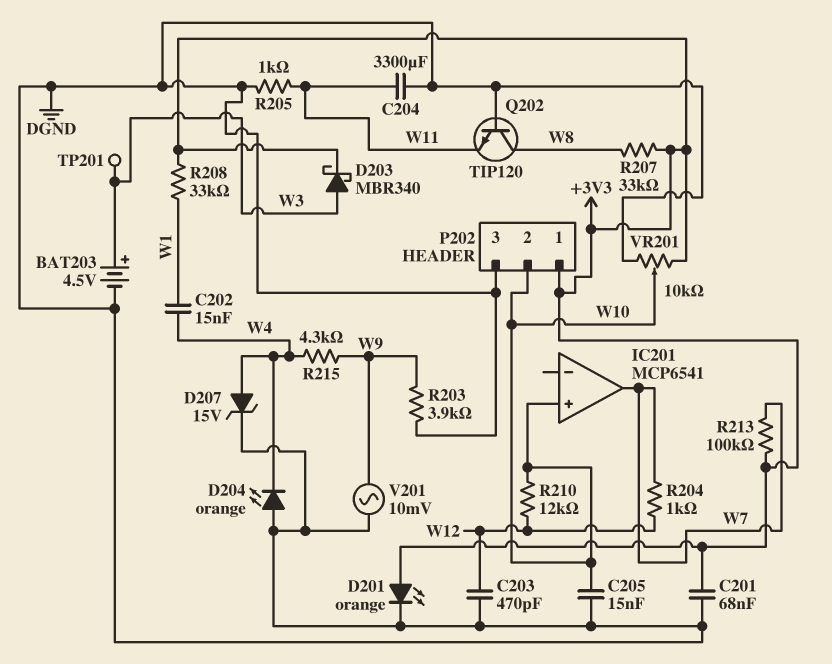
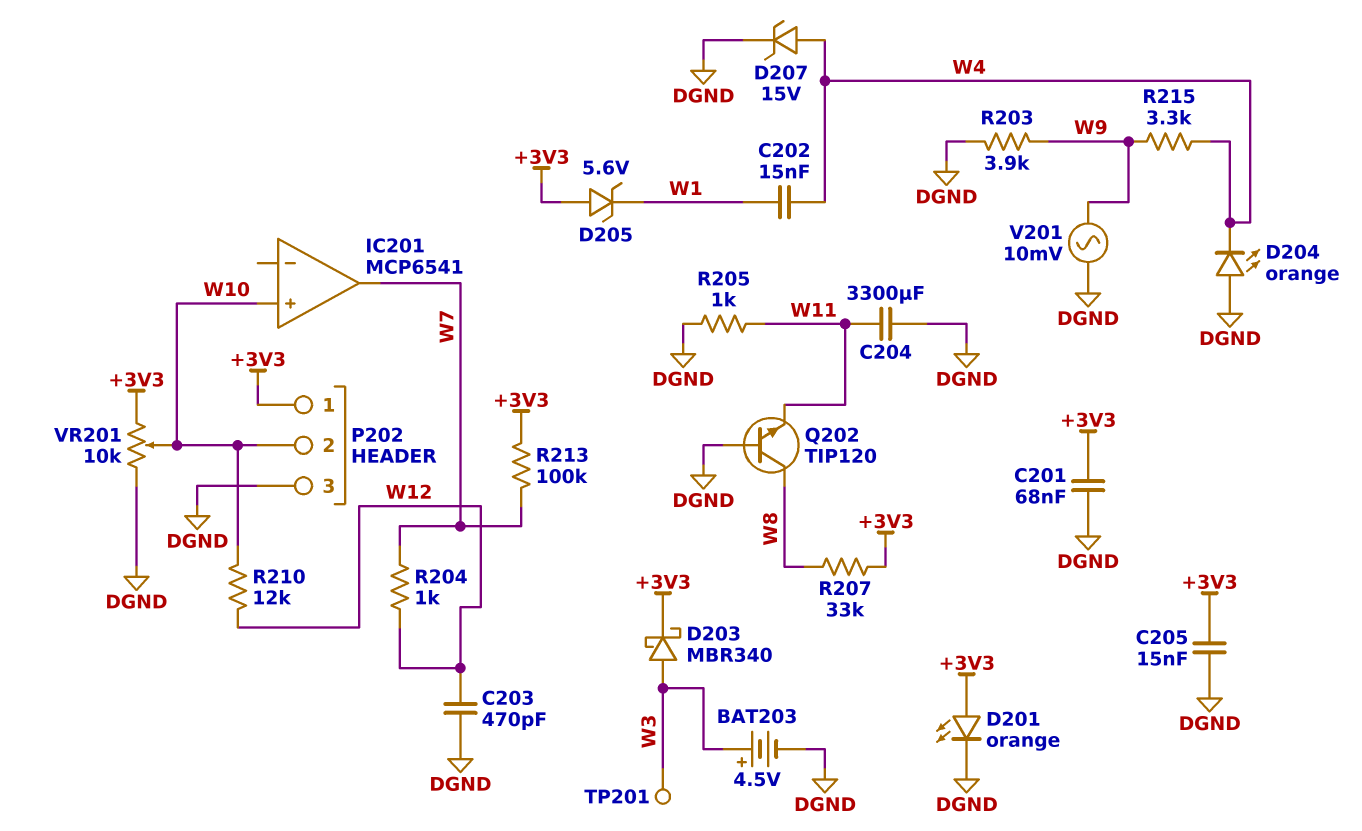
C205: 15nF (DGND, W10) -> 15nF (+3V3, DGND)
D205: none -> zener 5.6V (A +3V3, K W1)
R208: 33k (+3V3, W1) -> none
R215: 4.3k (W4, W9) -> 3.3k (W4, W9)

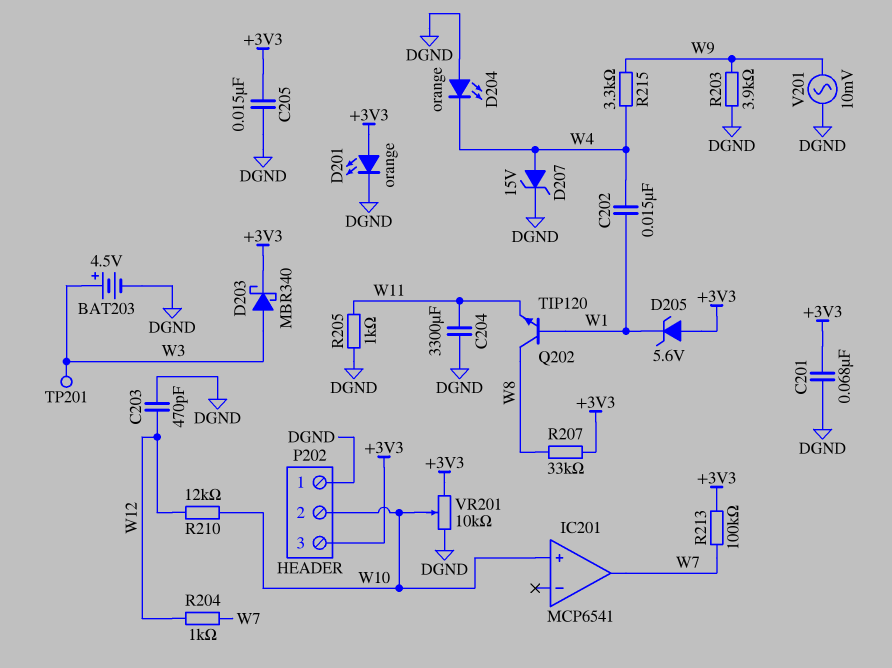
P202 pin 1: +3V3 -> DGND
P202 pin 3: DGND -> +3V3
Q202: NPN TIP120 (B DGND, C W8, E W11) -> NPN TIP120 (B W1, C W8, E W11)

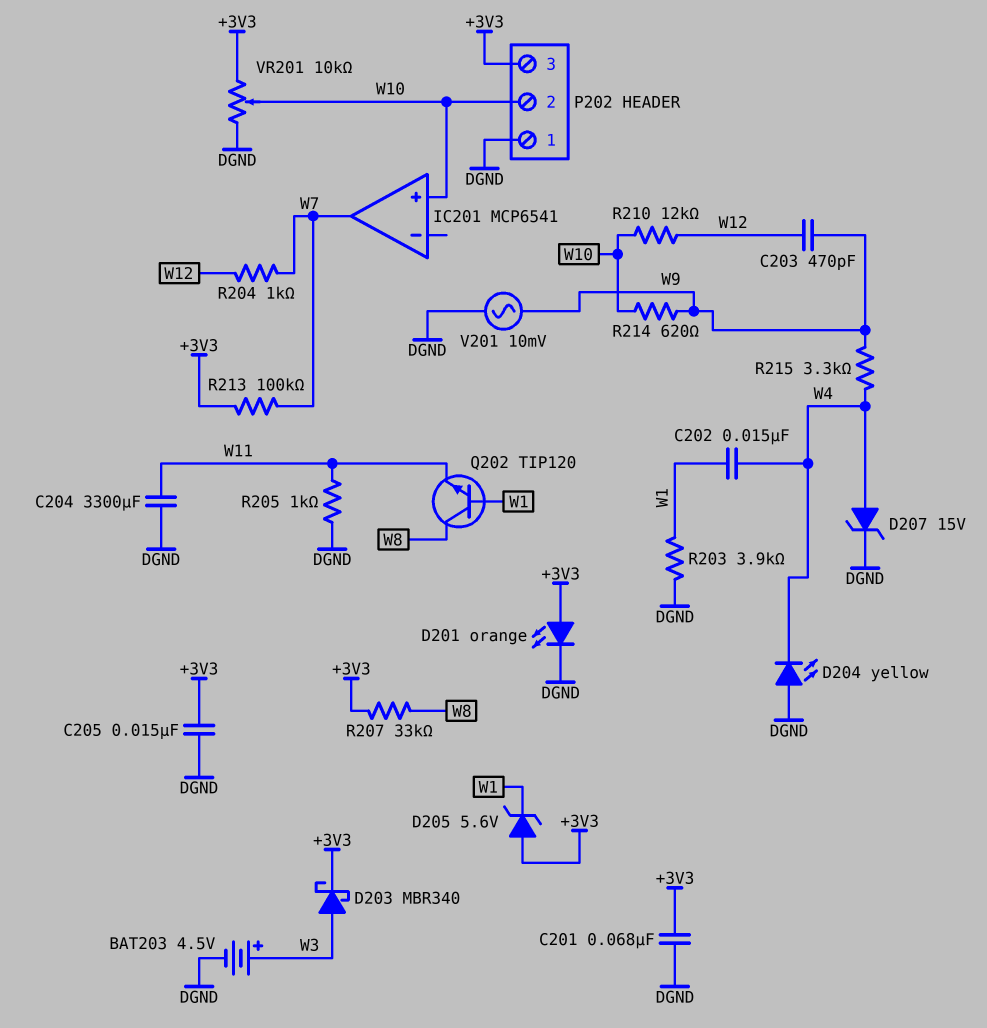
C203: 470pF (DGND, W12) -> 470pF (W9, W12)
D204: LED orange (A DGND, K W4) -> LED yellow (A DGND, K W4)
R203: 3.9k (DGND, W9) -> 3.9k (DGND, W1)
R214: none -> 620 (W9, W10)
TP201: test point (W3) -> none

